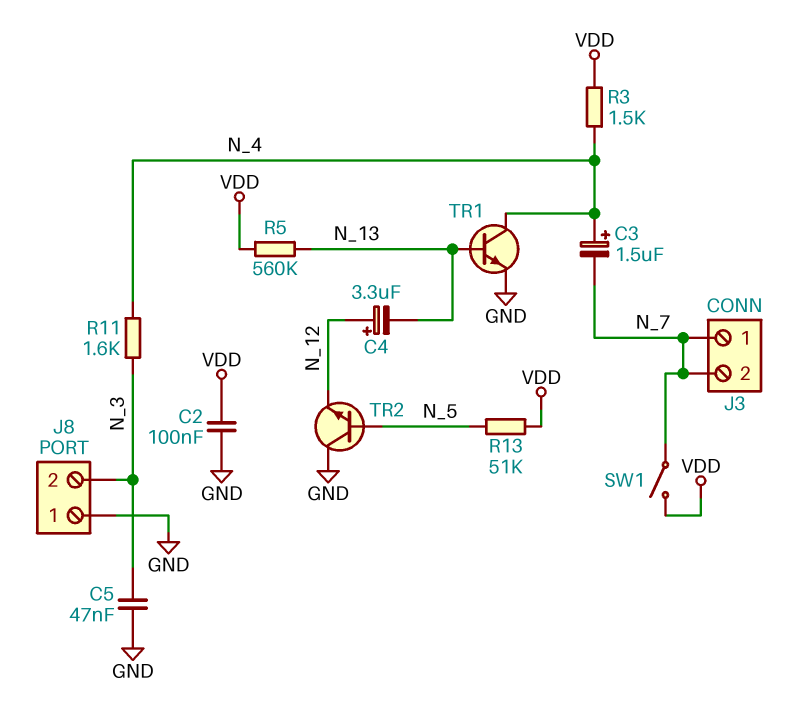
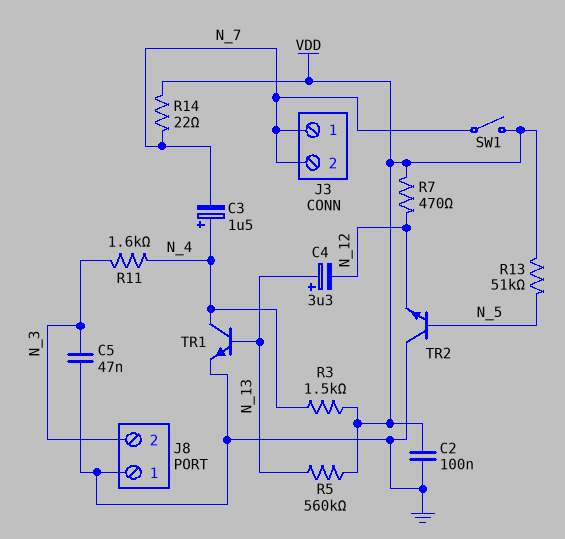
C4: 3.3uF (plus N_12, minus N_13) -> 3.3uF (plus N_13, minus N_12)
R7: none -> 470 (N_12, VDD)
R14: none -> 22 (N_7, VDD)

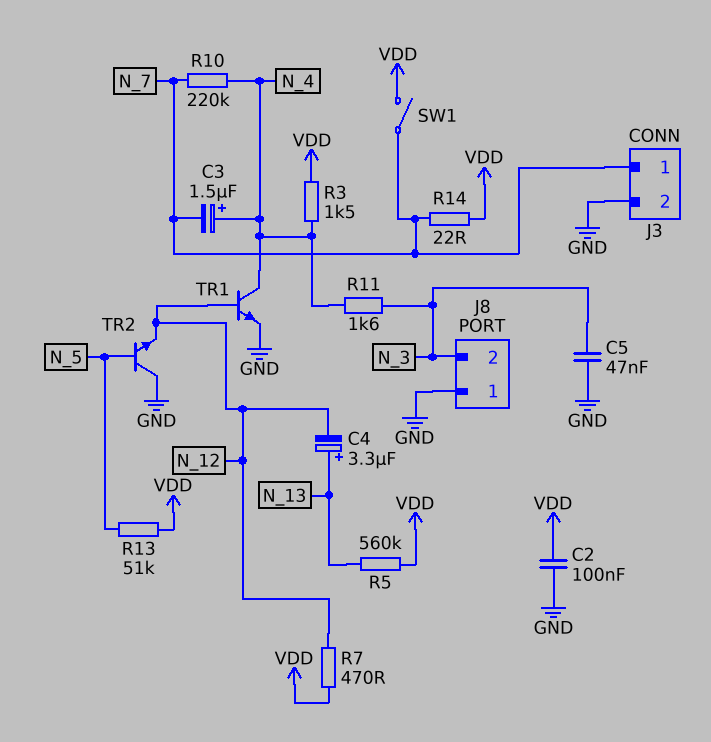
J3 pin 2: N_7 -> GND
R10: none -> 220k (N_4, N_7)
TR1: NPN (B N_13, C N_4, E GND) -> NPN (B N_12, C N_4, E GND)

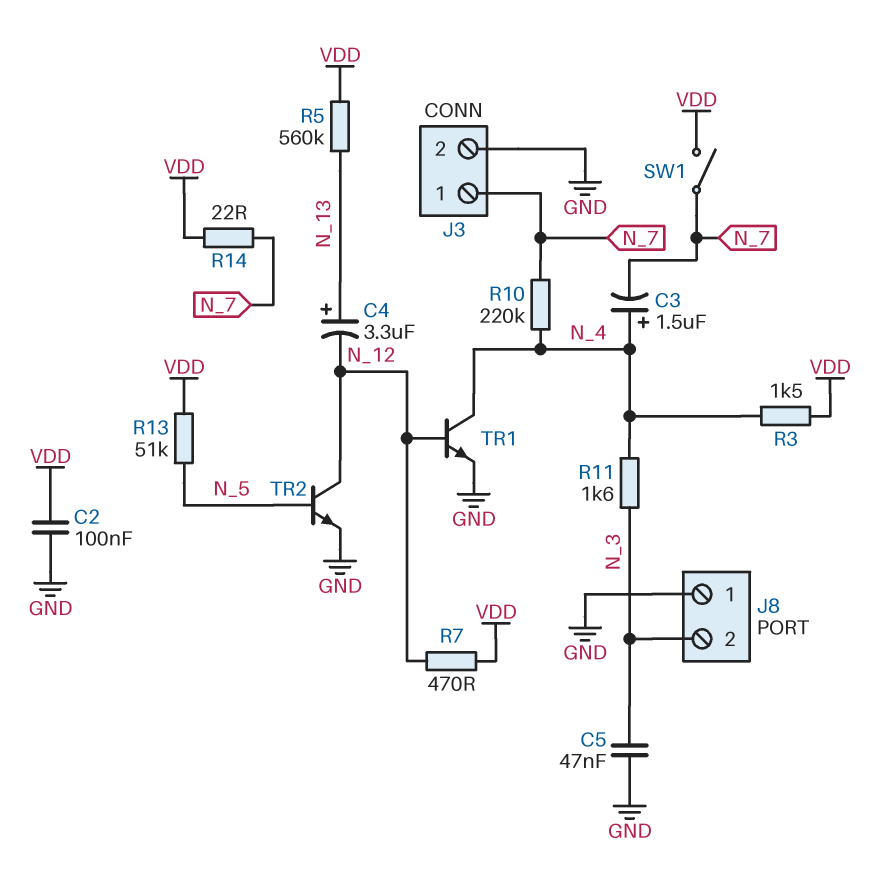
TR2: NPN (B N_5, C GND, E N_12) -> NPN (B N_5, C N_12, E GND)

